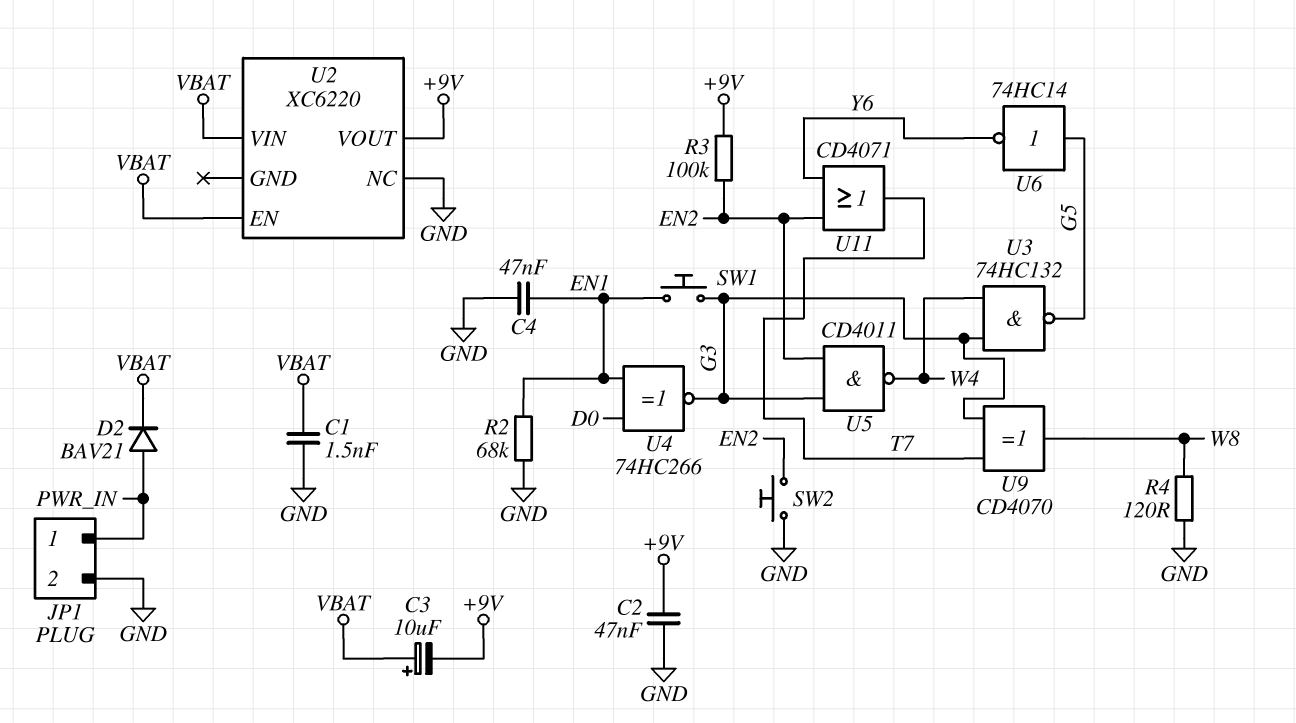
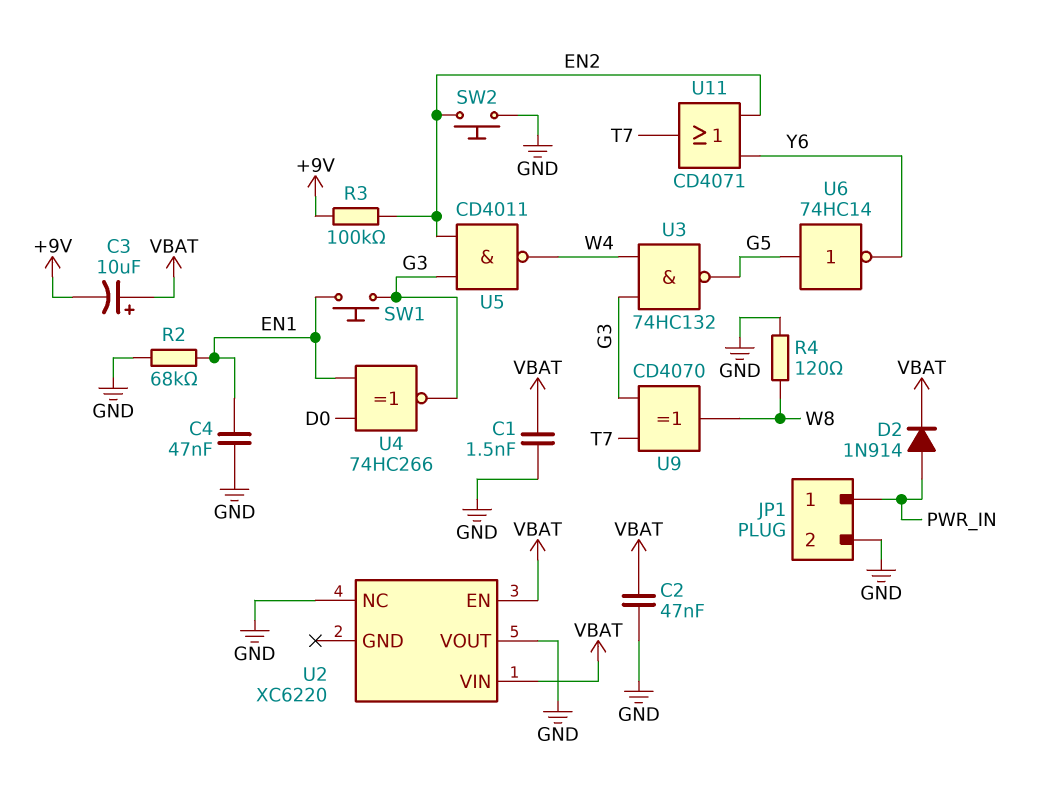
C2: 47nF (+9V, GND) -> 47nF (GND, VBAT)
D2: diode BAV21 (A PWR_IN, K VBAT) -> diode 1N914 (A PWR_IN, K VBAT)
U2 pin VOUT: +9V -> GND

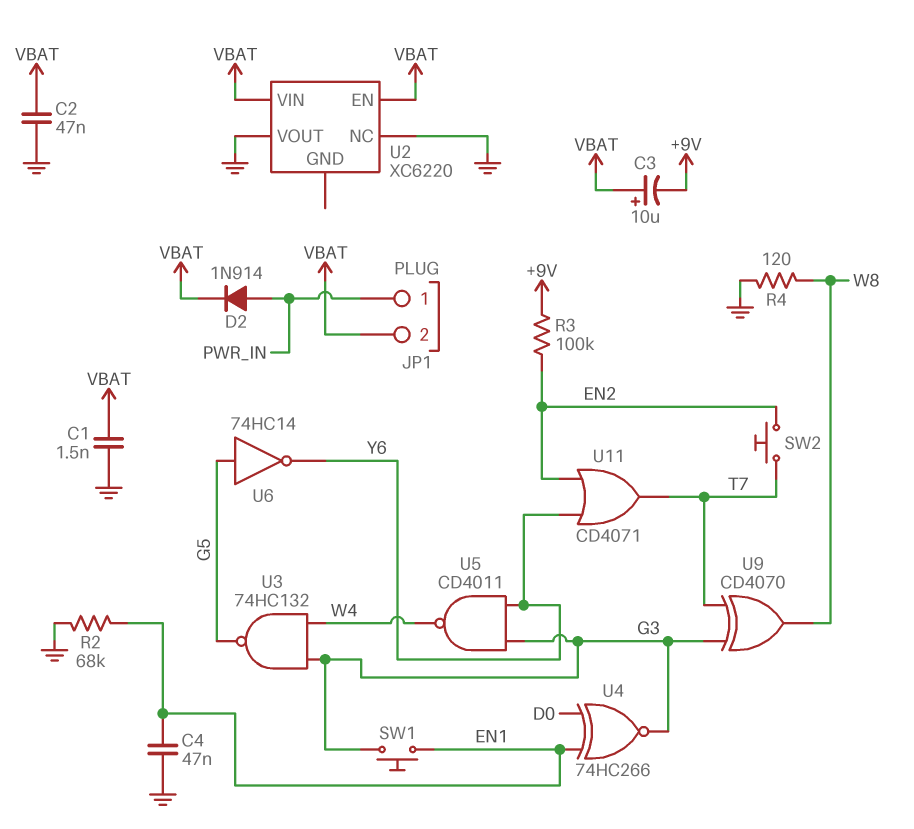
JP1 pin 2: GND -> VBAT
SW2: button (EN2, GND) -> button (EN2, T7)
U5: NAND CD4011 (in EN2, in G3, out W4) -> NAND CD4011 (in G3, in Y6, out W4)

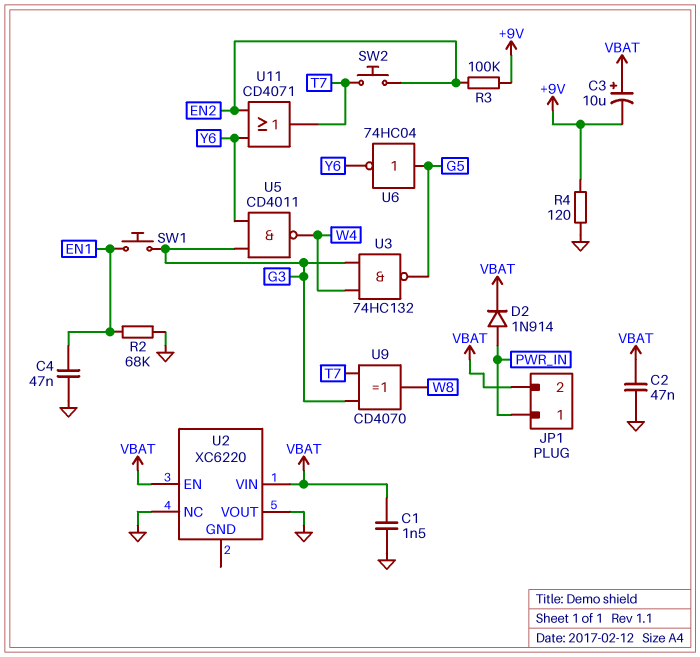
R4: 120 (GND, W8) -> 120 (+9V, GND)
U4: XNOR 74HC266 (in D0, in EN1, out G3) -> none
U6: NOT 74HC14 (in G5, out Y6) -> NOT 74HC04 (in G5, out Y6)

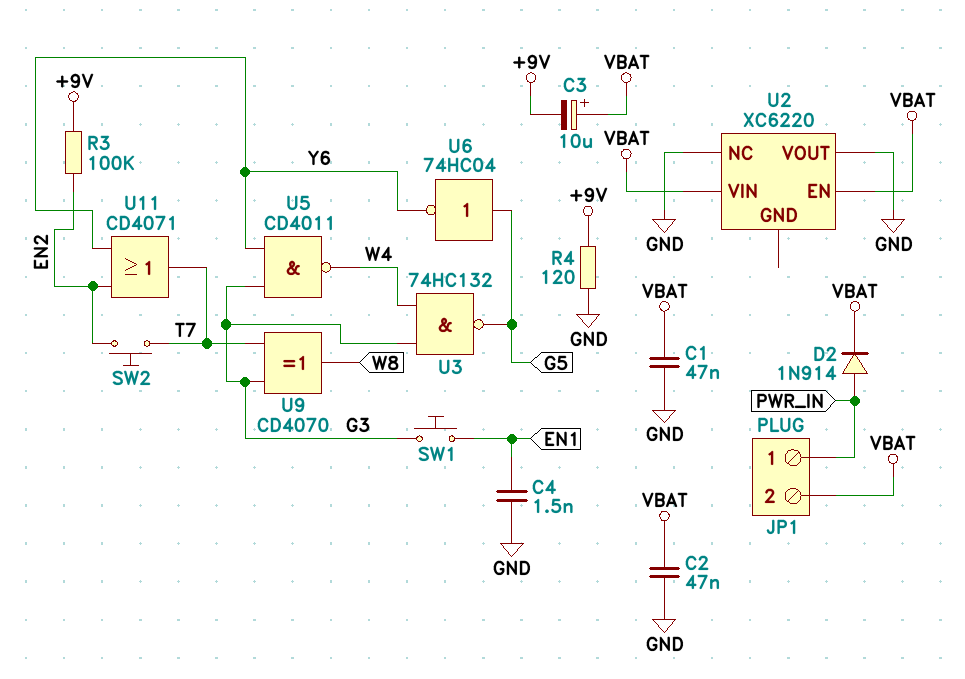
C1: 1.5nF (GND, VBAT) -> 47nF (GND, VBAT)
C4: 47nF (EN1, GND) -> 1.5nF (EN1, GND)
R2: 68k (EN1, GND) -> none

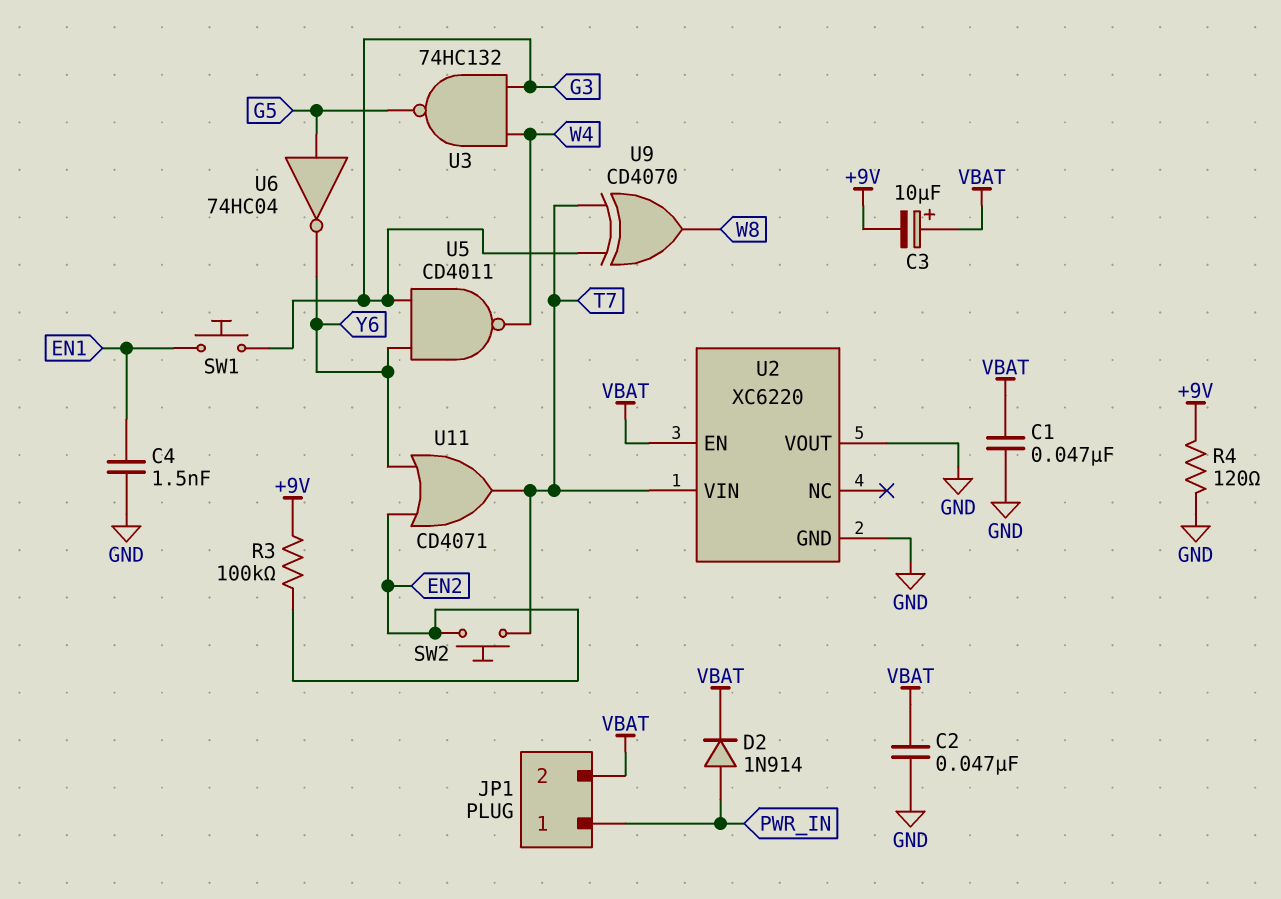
U2 pin GND: none -> GND
U2 pin NC: GND -> none
U2 pin VIN: VBAT -> T7

